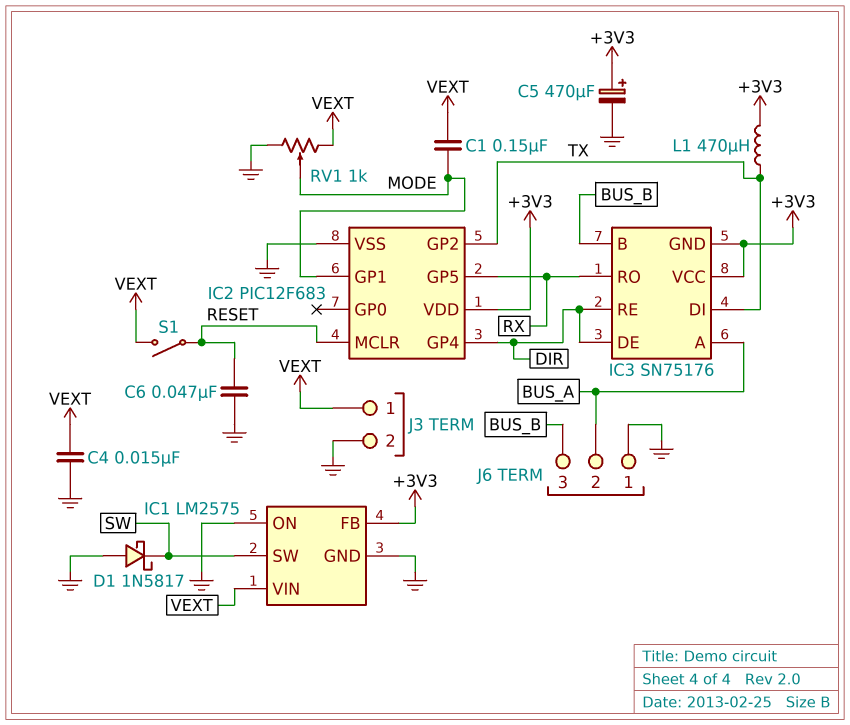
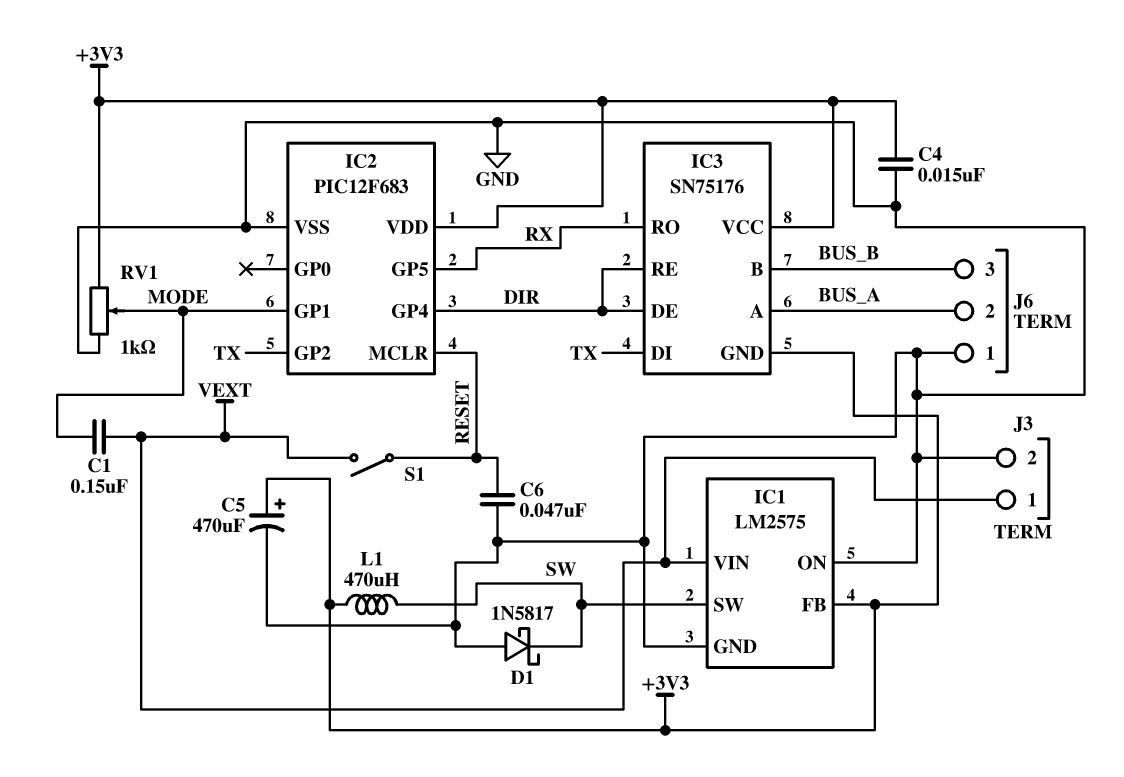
C4: 15nF (GND, VEXT) -> 15nF (+3V3, GND)
L1: 470uH (+3V3, TX) -> 470uH (+3V3, SW)
RV1: 1k (GND, VEXT, wiper MODE) -> 1k (+3V3, GND, wiper MODE)

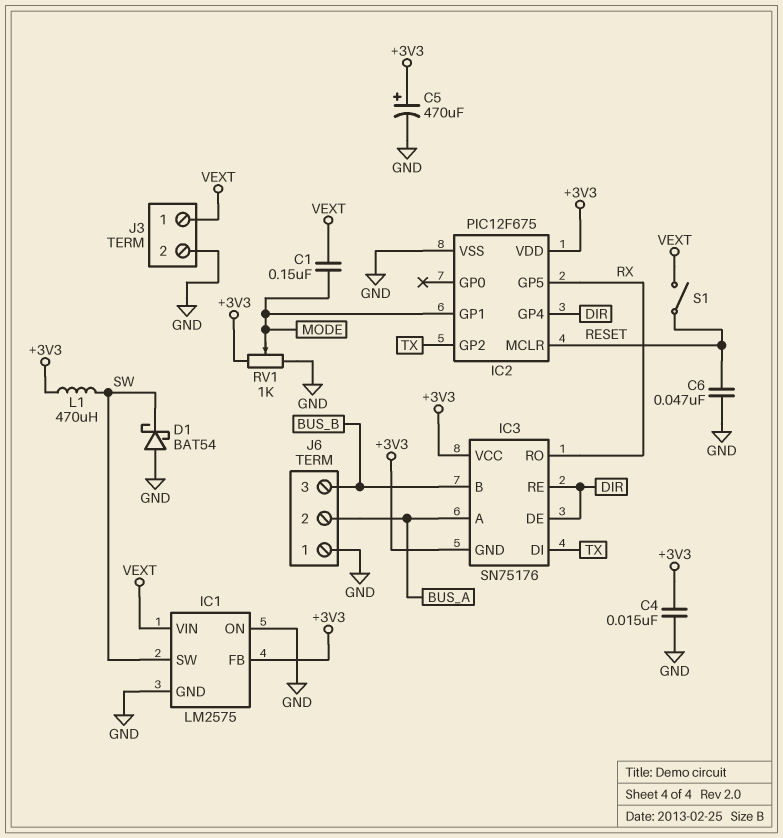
D1: schottky 1N5817 (A GND, K SW) -> schottky BAT54 (A GND, K SW)
IC2: PIC12F683 -> PIC12F675

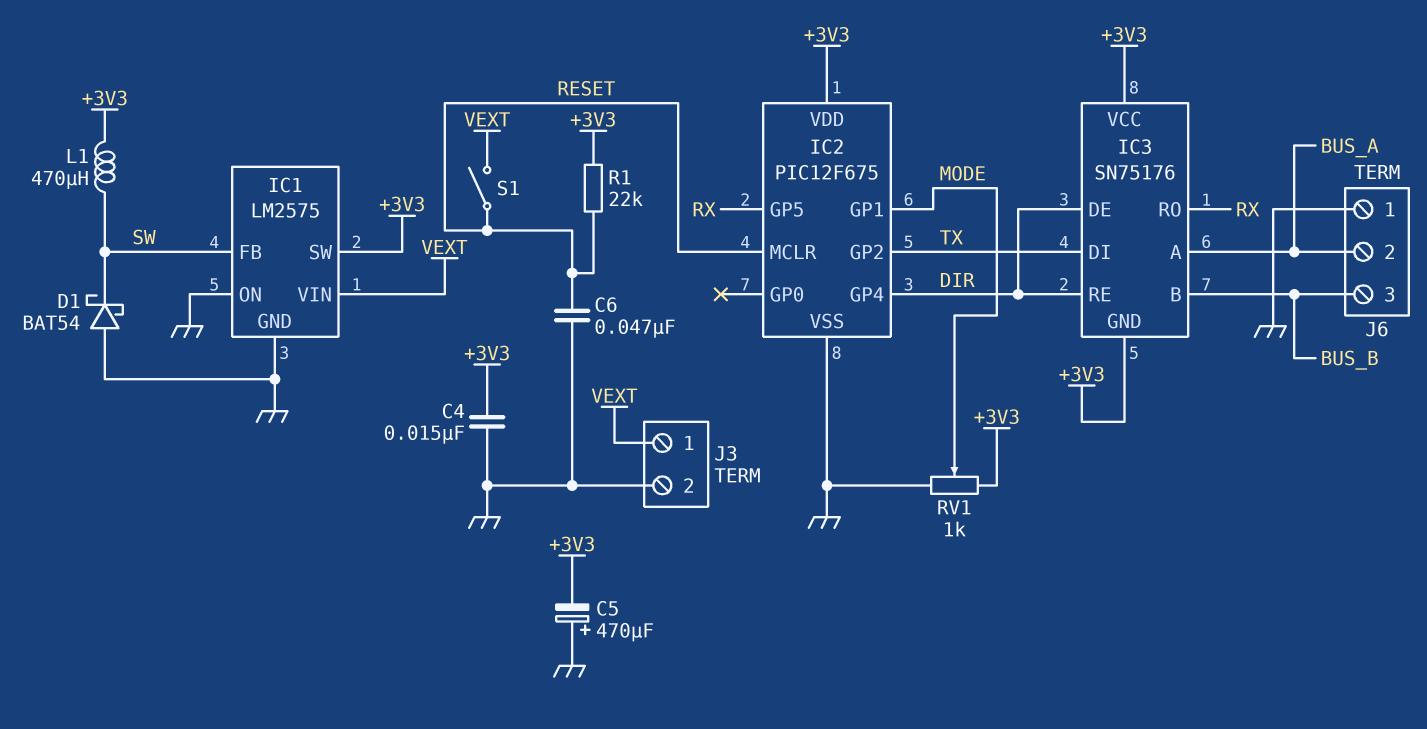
C1: 150nF (MODE, VEXT) -> none
C5: 470uF (plus +3V3, minus GND) -> 470uF (plus GND, minus +3V3)
IC1 pin FB: +3V3 -> SW
IC1 pin SW: SW -> +3V3
R1: none -> 22k (+3V3, RESET)

